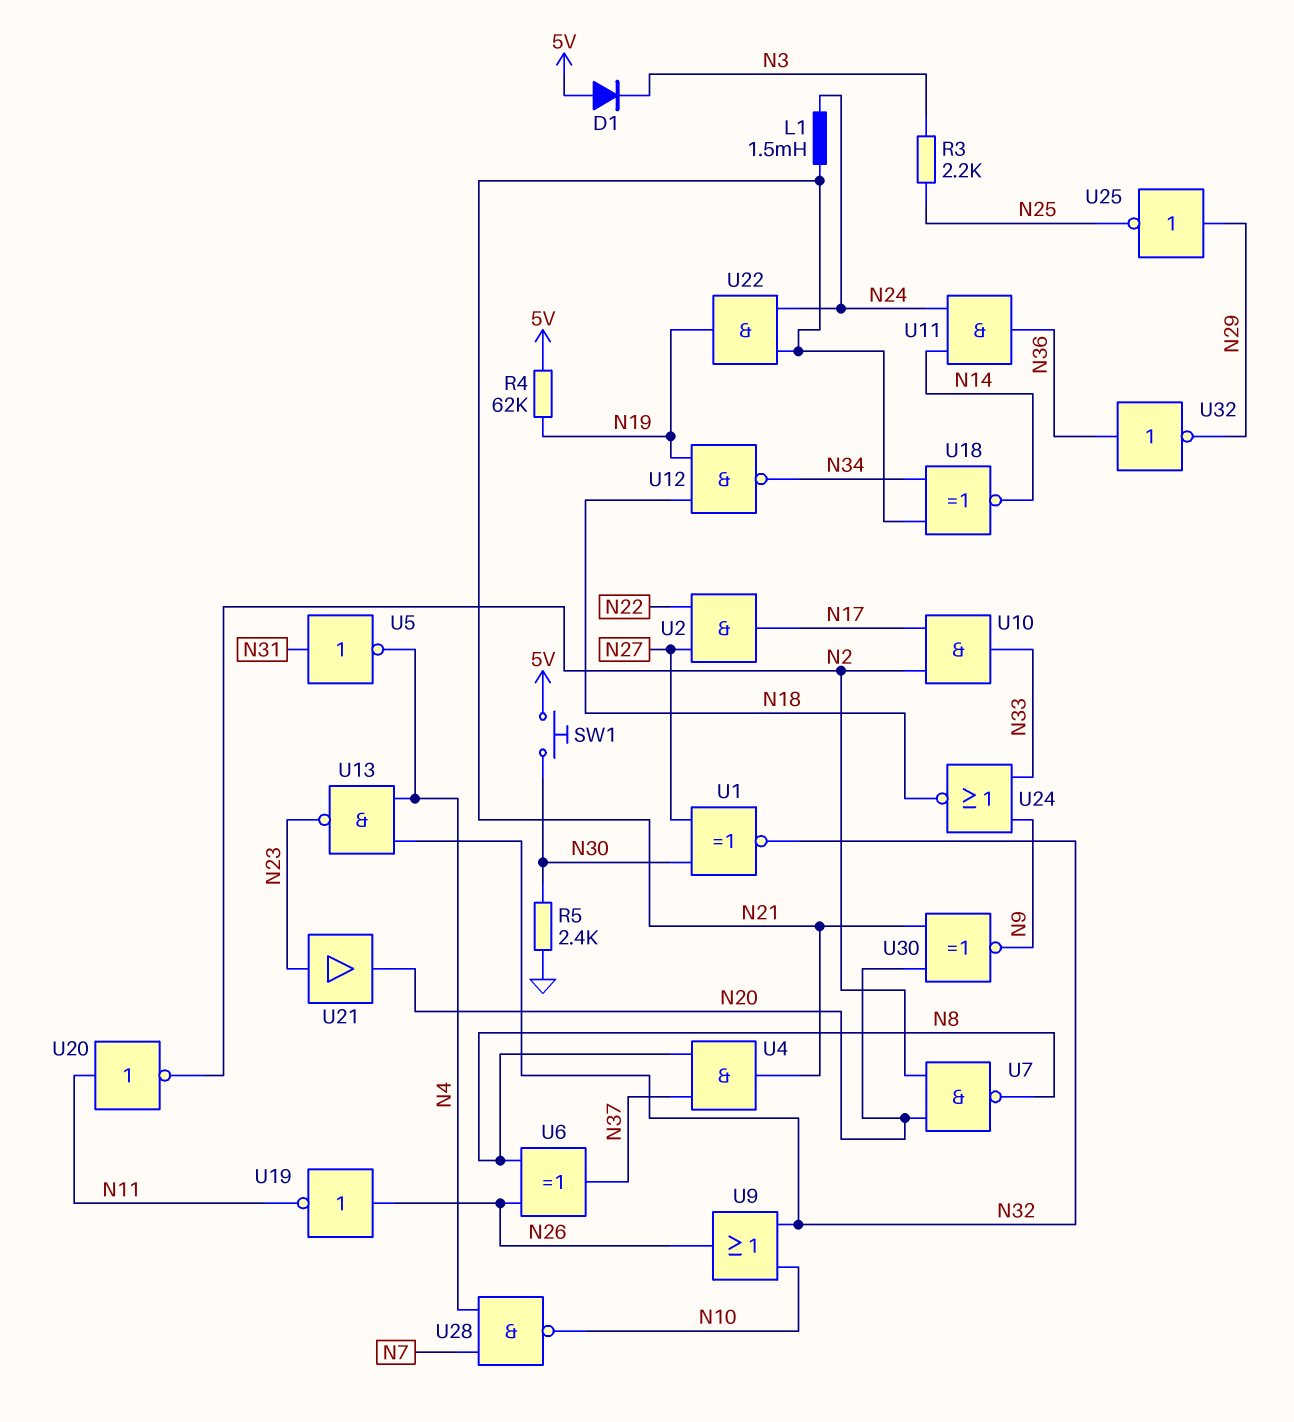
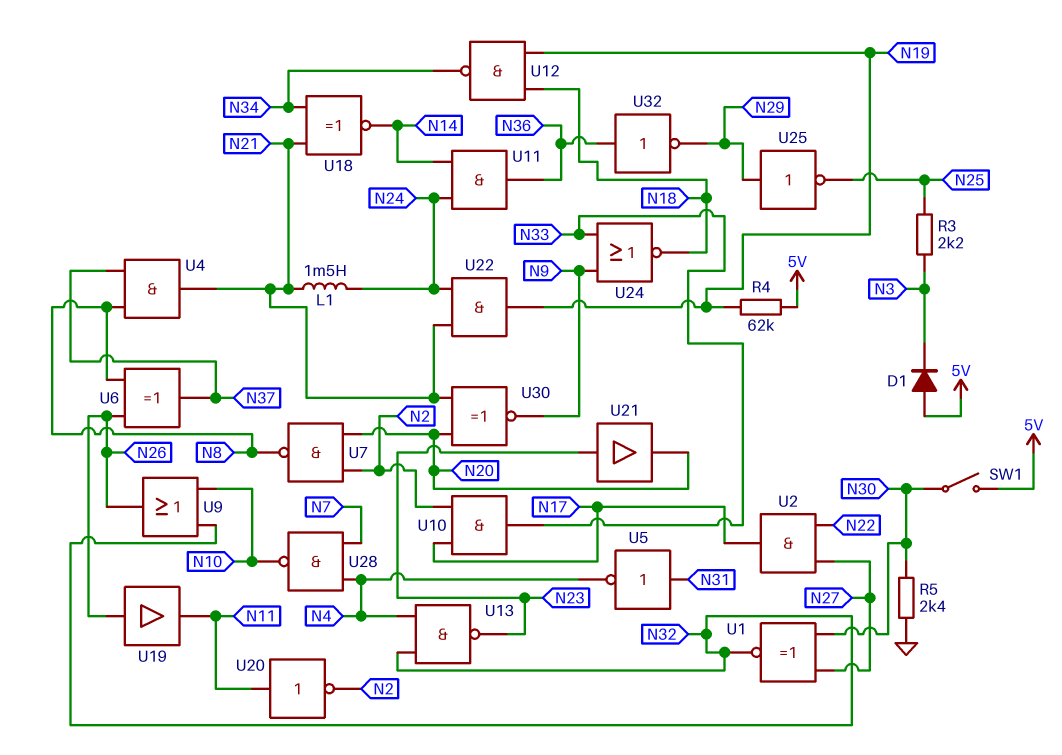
SW1: button (5V, N30) -> switch (5V, N30)
U19: NOT (in N26, out N11) -> buffer (in N26, out N11)

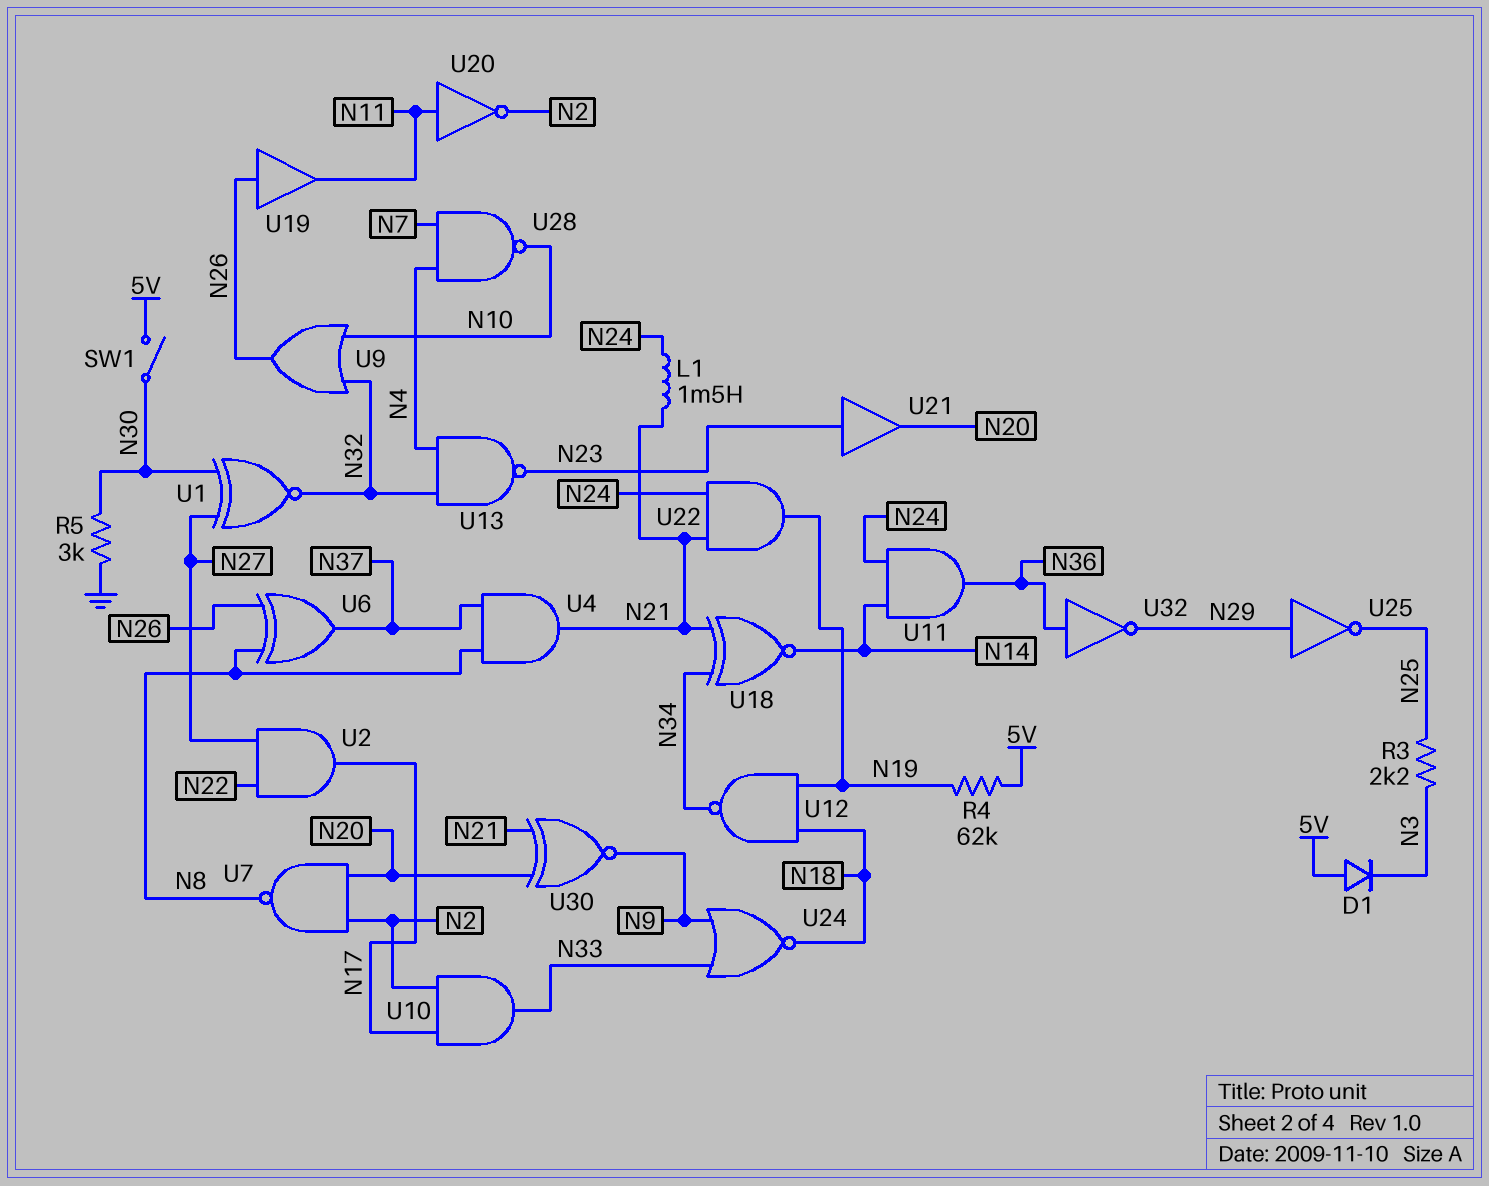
R5: 2.4k (GND, N30) -> 3k (GND, N30)
U5: NOT (in N31, out N4) -> none

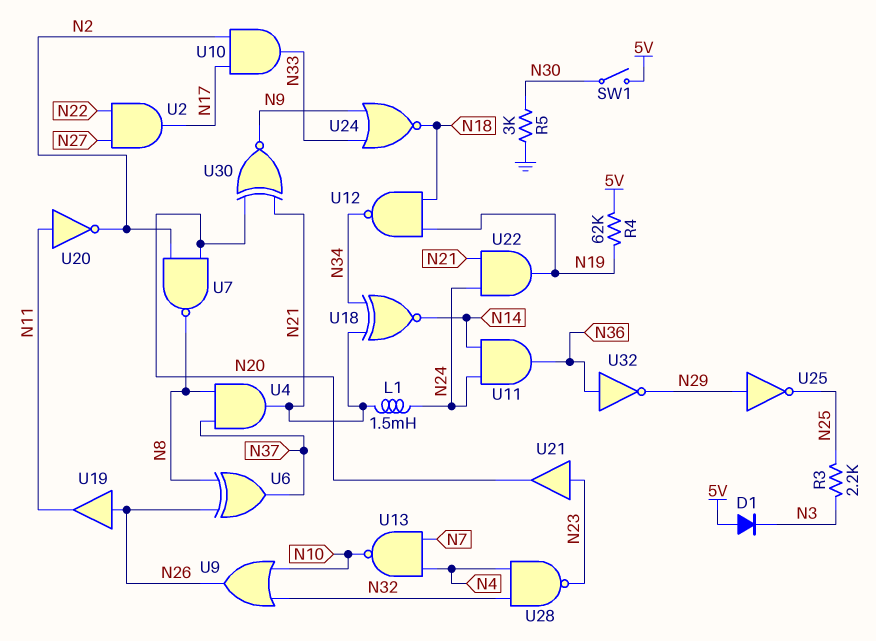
U1: XNOR (in N27, in N30, out N32) -> none
U13: NAND (in N4, in N32, out N23) -> NAND (in N4, in N7, out N10)
U28: NAND (in N4, in N7, out N10) -> NAND (in N4, in N32, out N23)

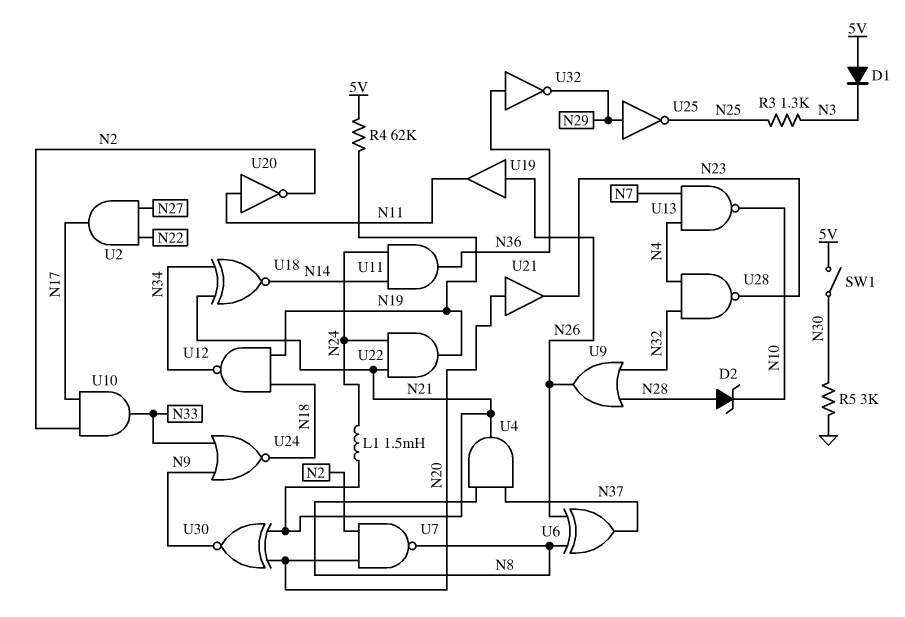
D2: none -> zener (A N28, K N10)
R3: 2.2k (N3, N25) -> 1.3k (N3, N25)
U9: OR (in N10, in N32, out N26) -> OR (in N28, in N32, out N26)
U21: buffer (in N23, out N20) -> buffer (in N20, out N23)

